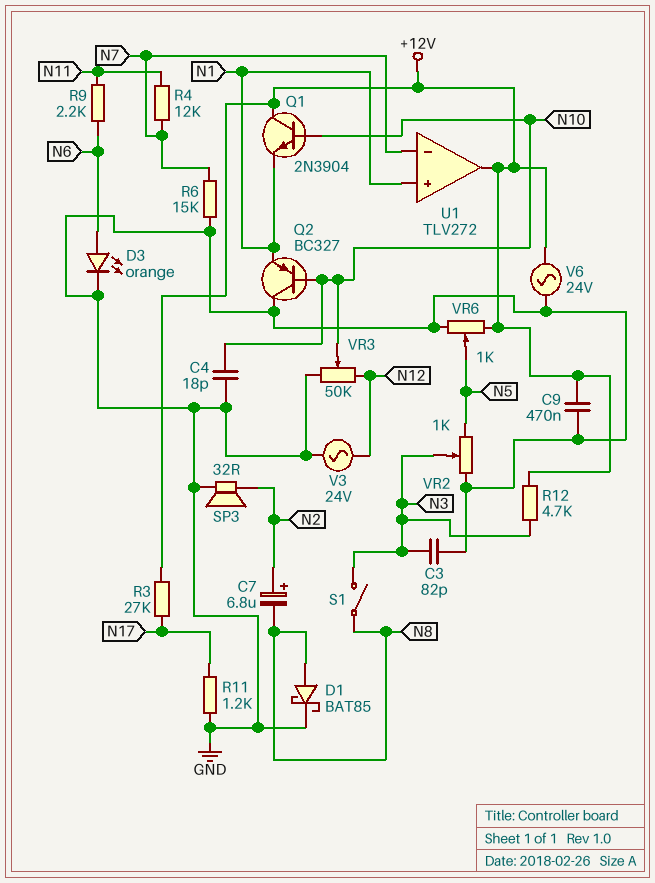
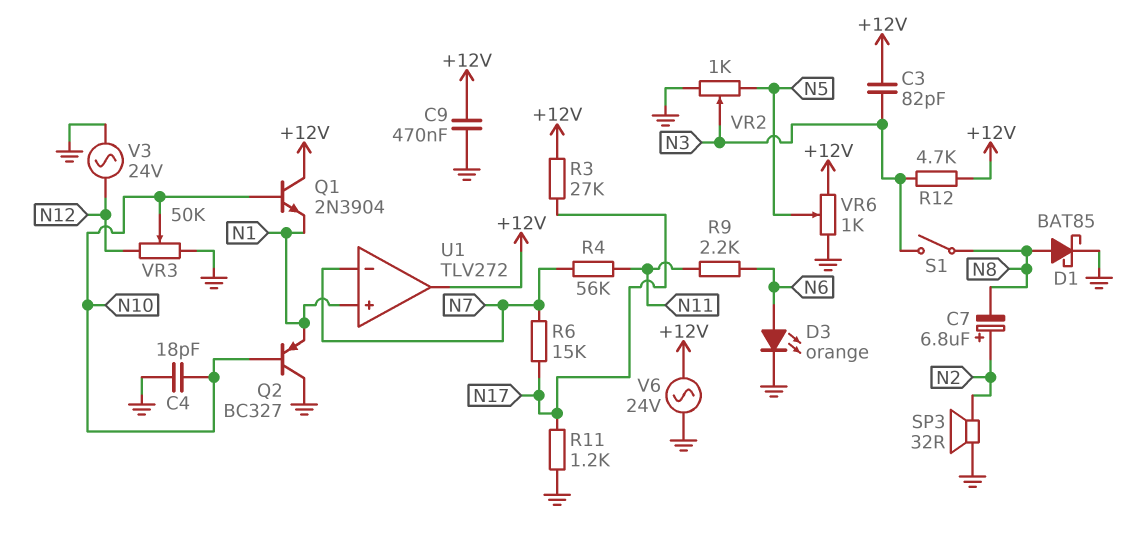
C3: 82pF (GND, N3) -> 82pF (+12V, N3)
R4: 12k (N7, N11) -> 56k (N7, N11)
R6: 15k (GND, N7) -> 15k (N7, N17)

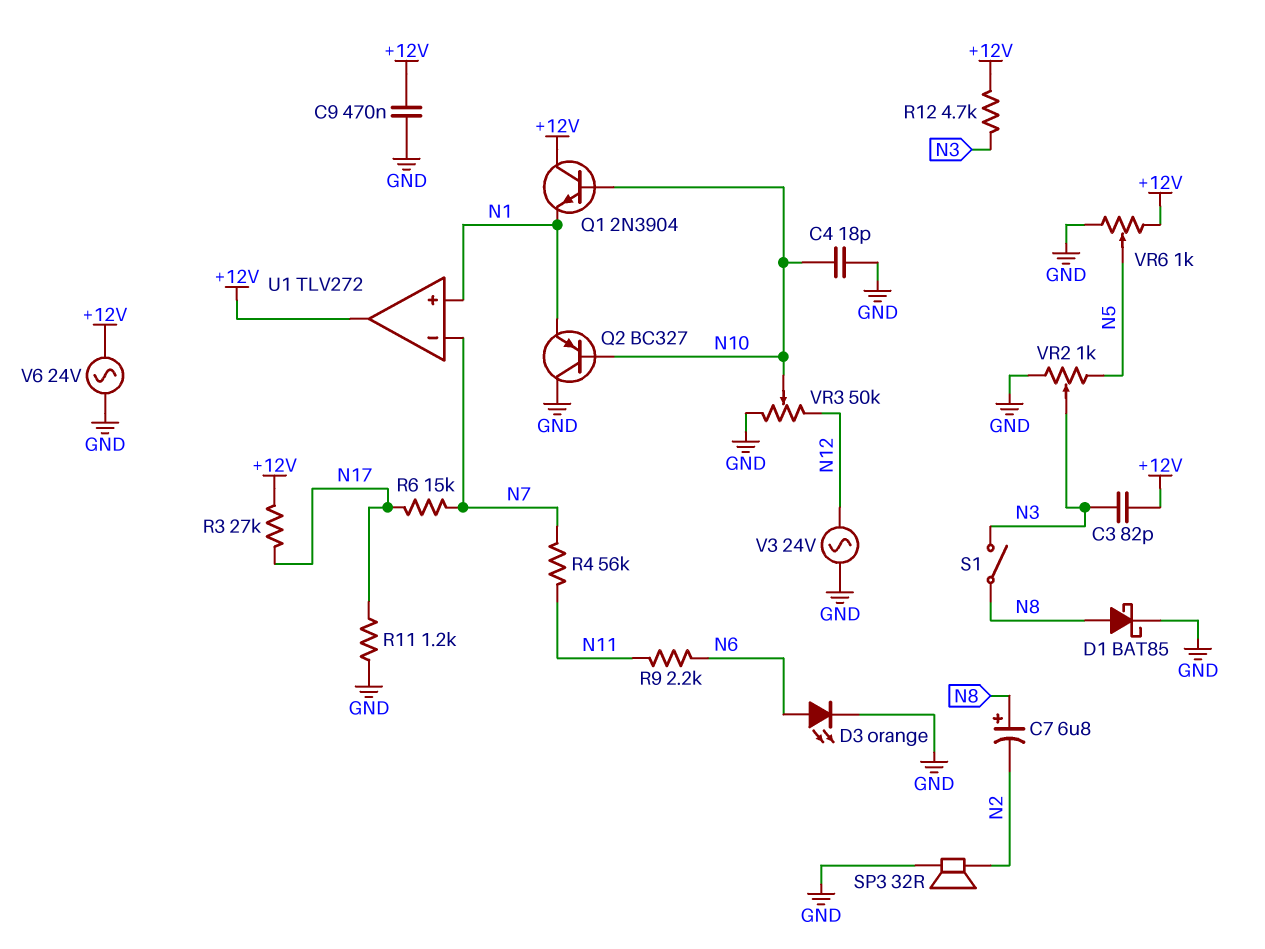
C7: 6.8uF (plus N2, minus N8) -> 6.8uF (plus N8, minus N2)

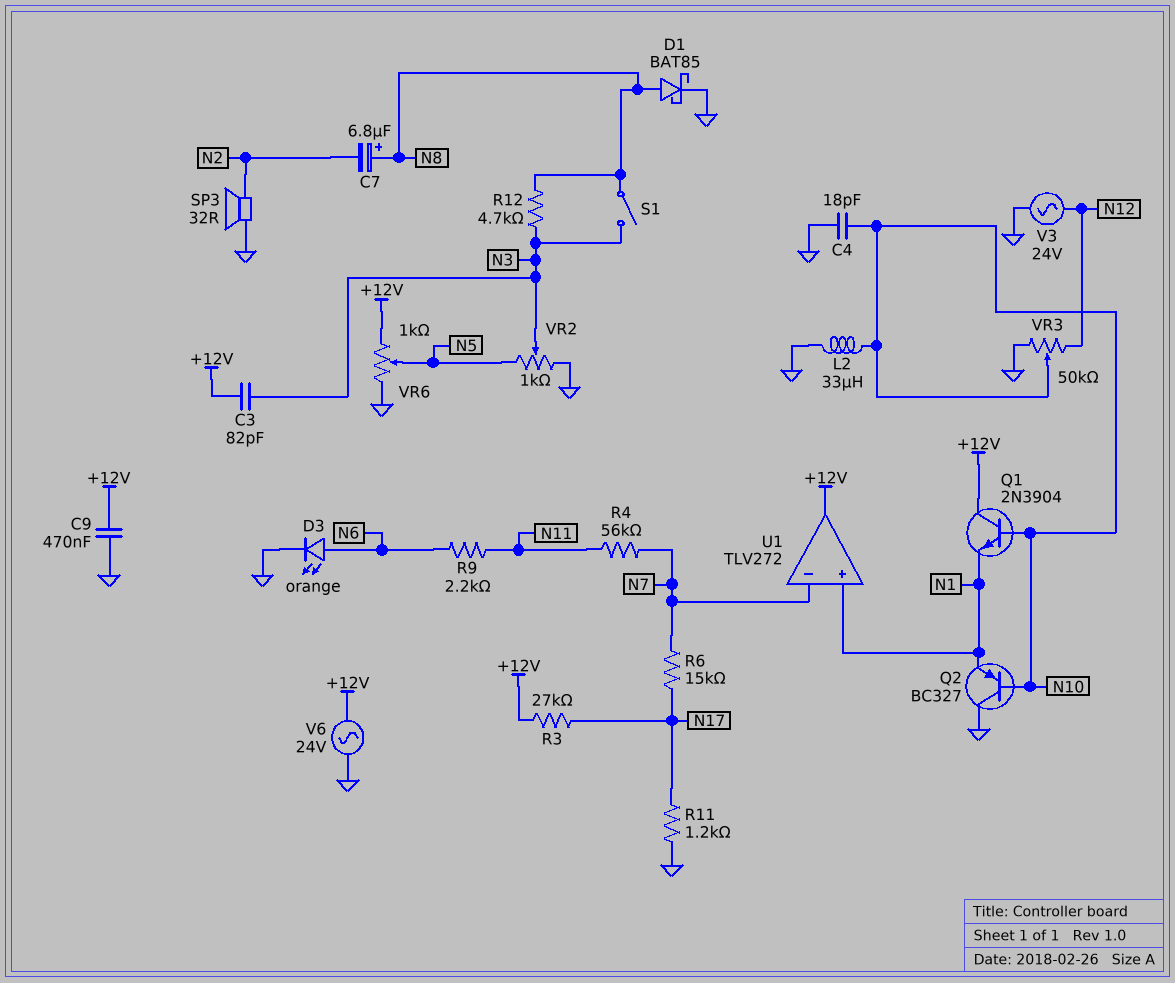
L2: none -> 33uH (GND, N10)
R12: 4.7k (+12V, N3) -> 4.7k (N3, N8)

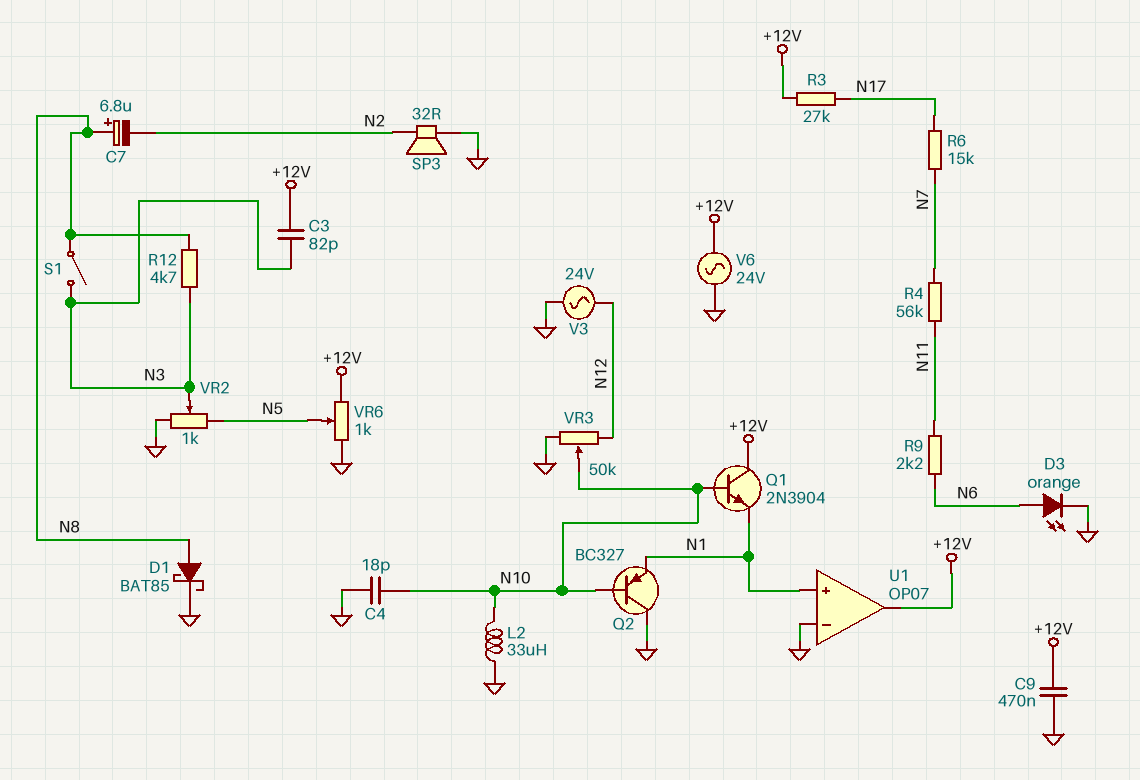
R11: 1.2k (GND, N17) -> none
U1: TLV272 -> OP07
U1 pin in-: N7 -> GND

